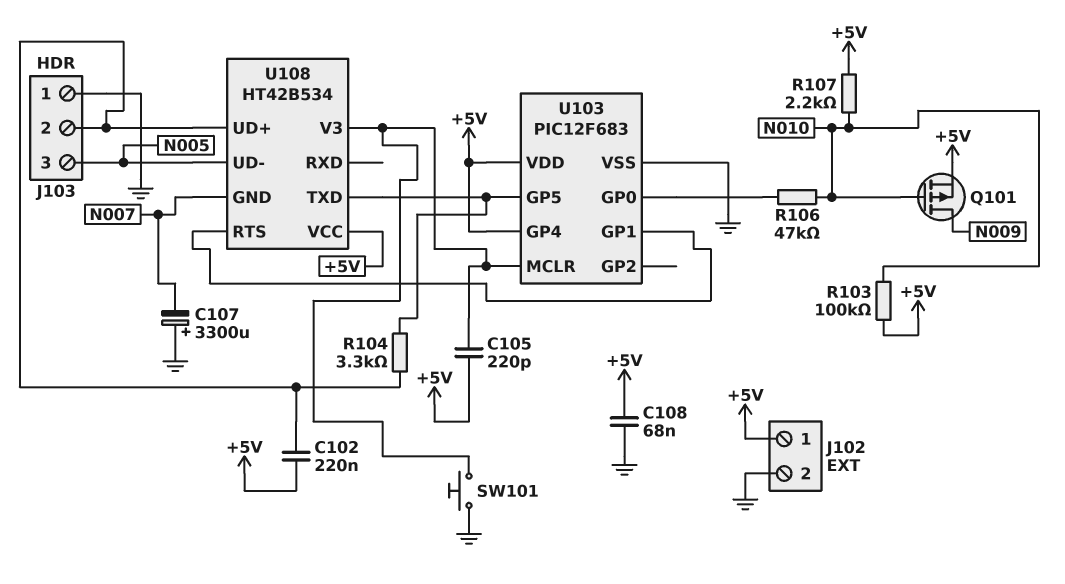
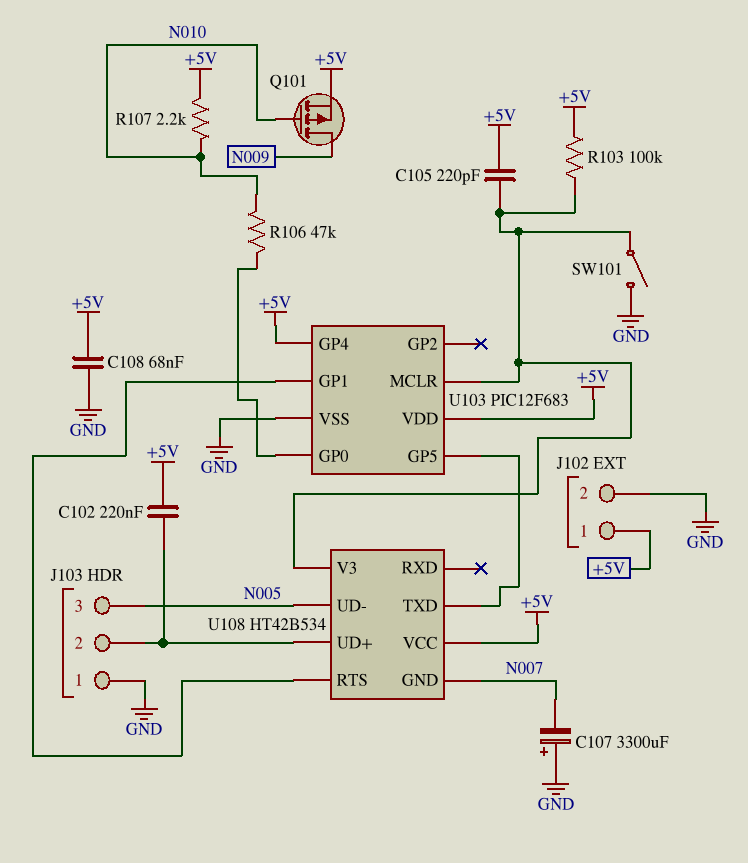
R103: 100k (+5V, N010) -> 100k (+5V, U103/MCLR)
R104: 3.3k (J103/2, U103/GP5) -> none
SW101: button (GND, U103/MCLR) -> switch (GND, U103/MCLR)

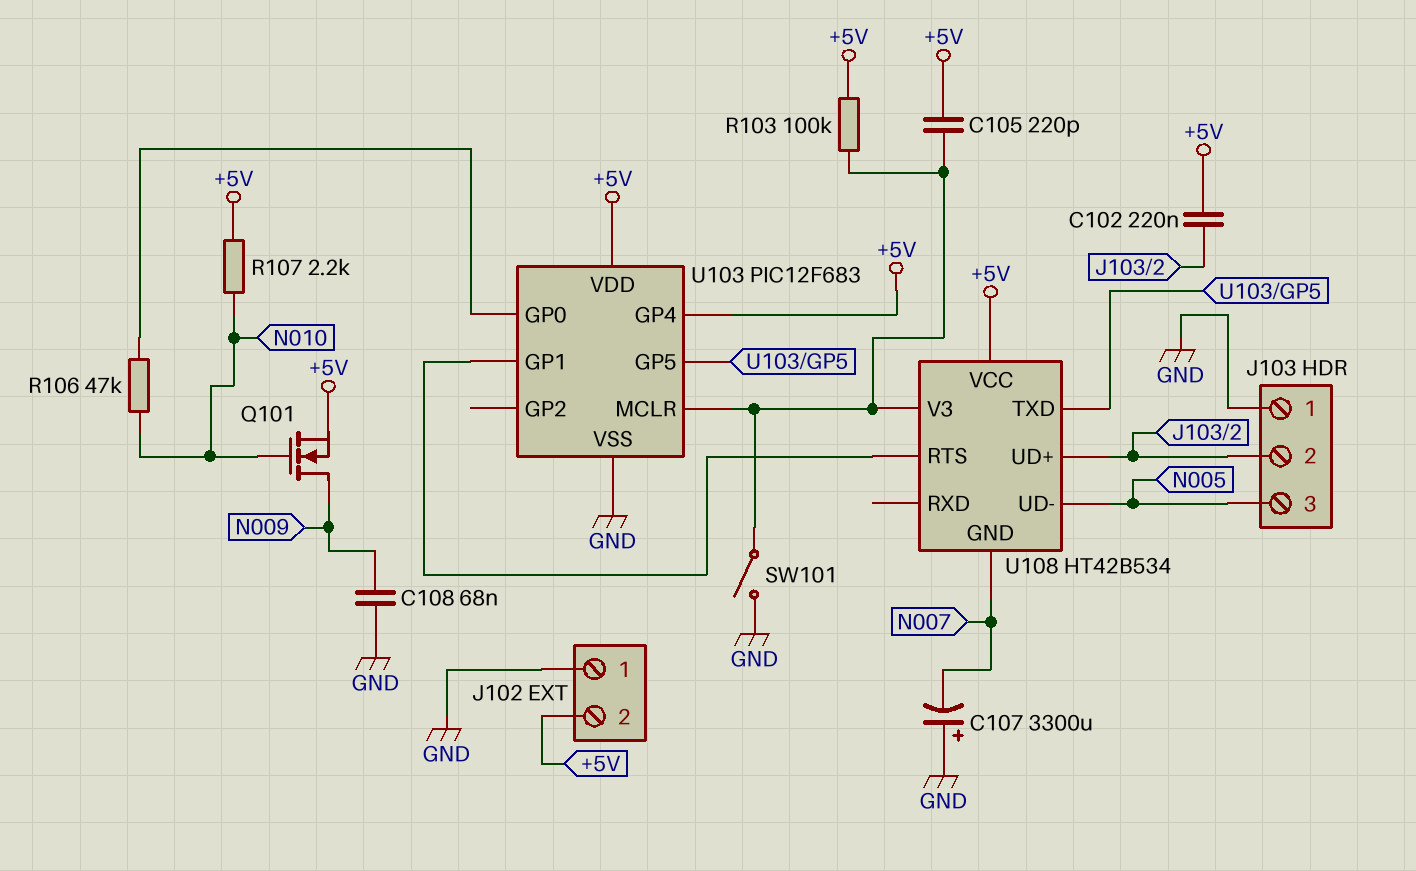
C108: 68nF (+5V, GND) -> 68nF (GND, N009)
J102 pin 1: +5V -> GND
J102 pin 2: GND -> +5V
Q101: PMOS (G N010, D N009, S +5V) -> NMOS (G N010, D N009, S +5V)

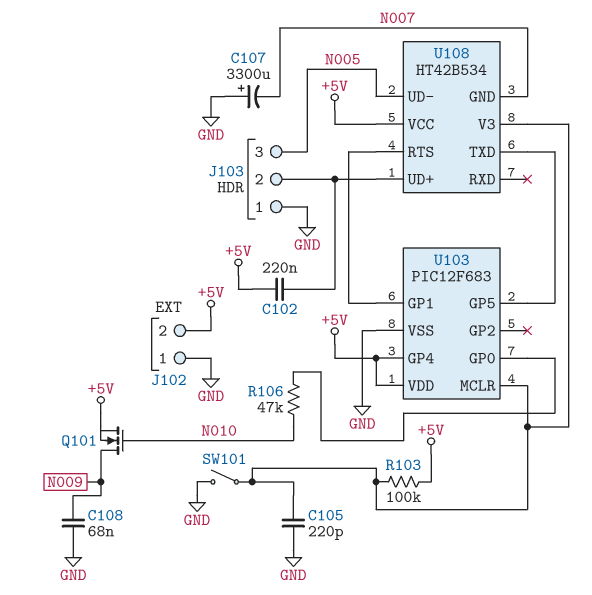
C105: 220pF (+5V, U103/MCLR) -> 220pF (GND, U103/MCLR)
R107: 2.2k (+5V, N010) -> none

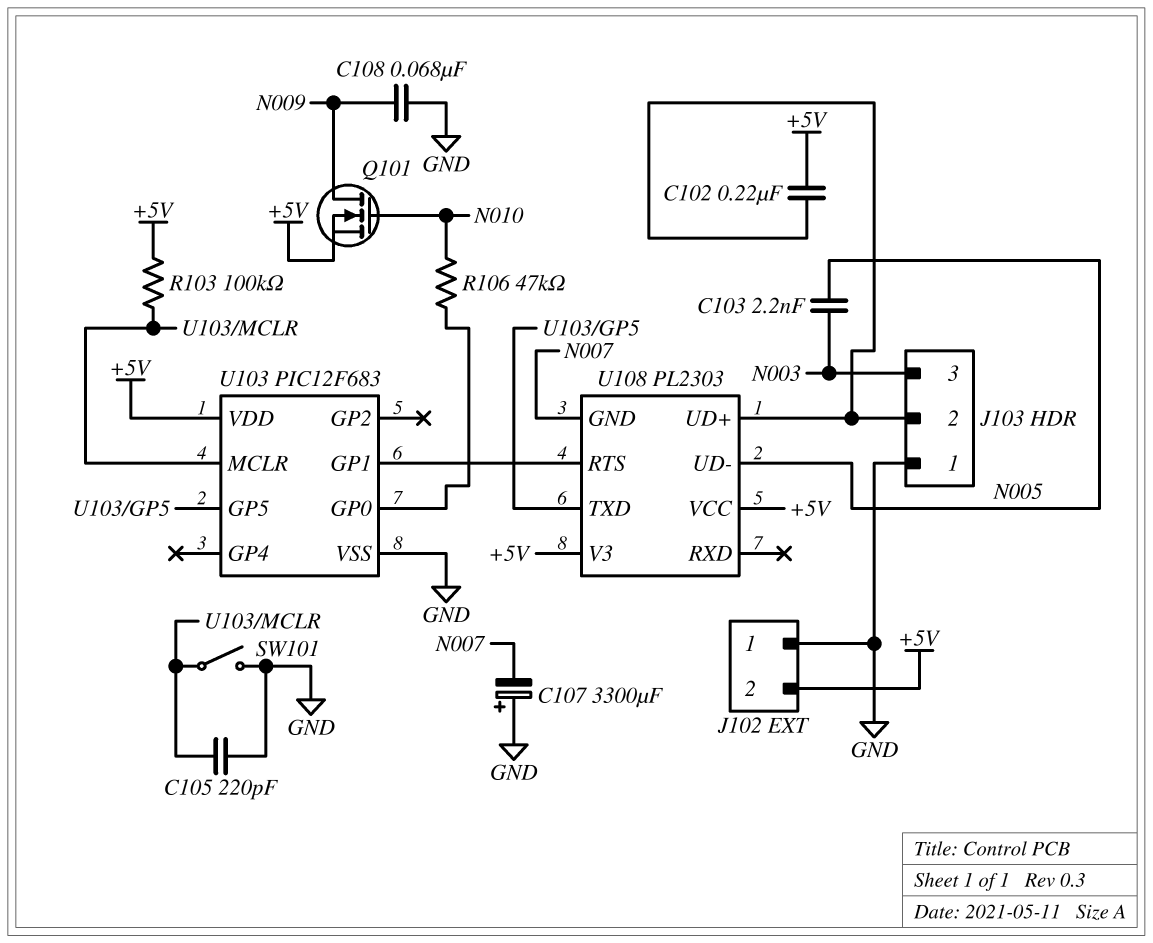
C103: none -> 2.2nF (N003, N005)
J103 pin 3: N005 -> N003
U103 pin GP4: +5V -> none
U108: HT42B534 -> PL2303
U108 pin V3: U103/MCLR -> +5V

